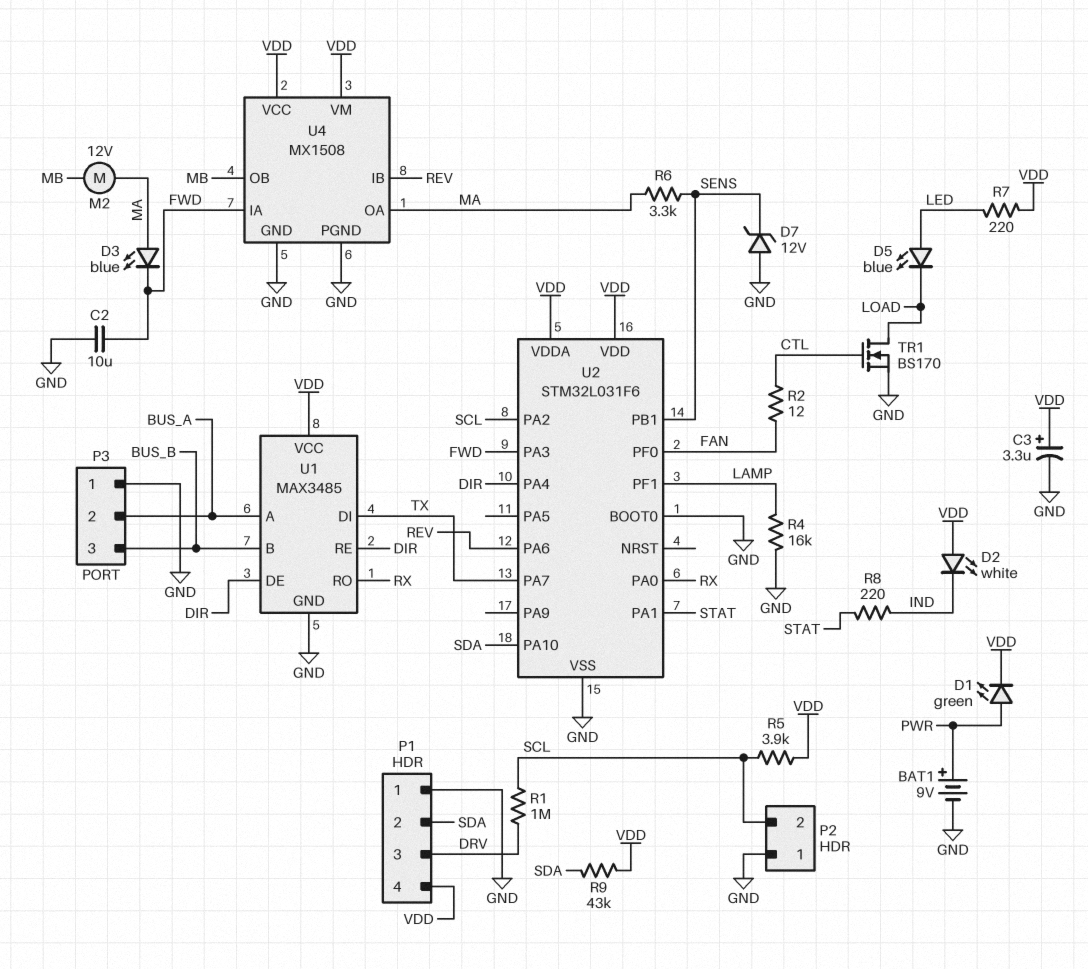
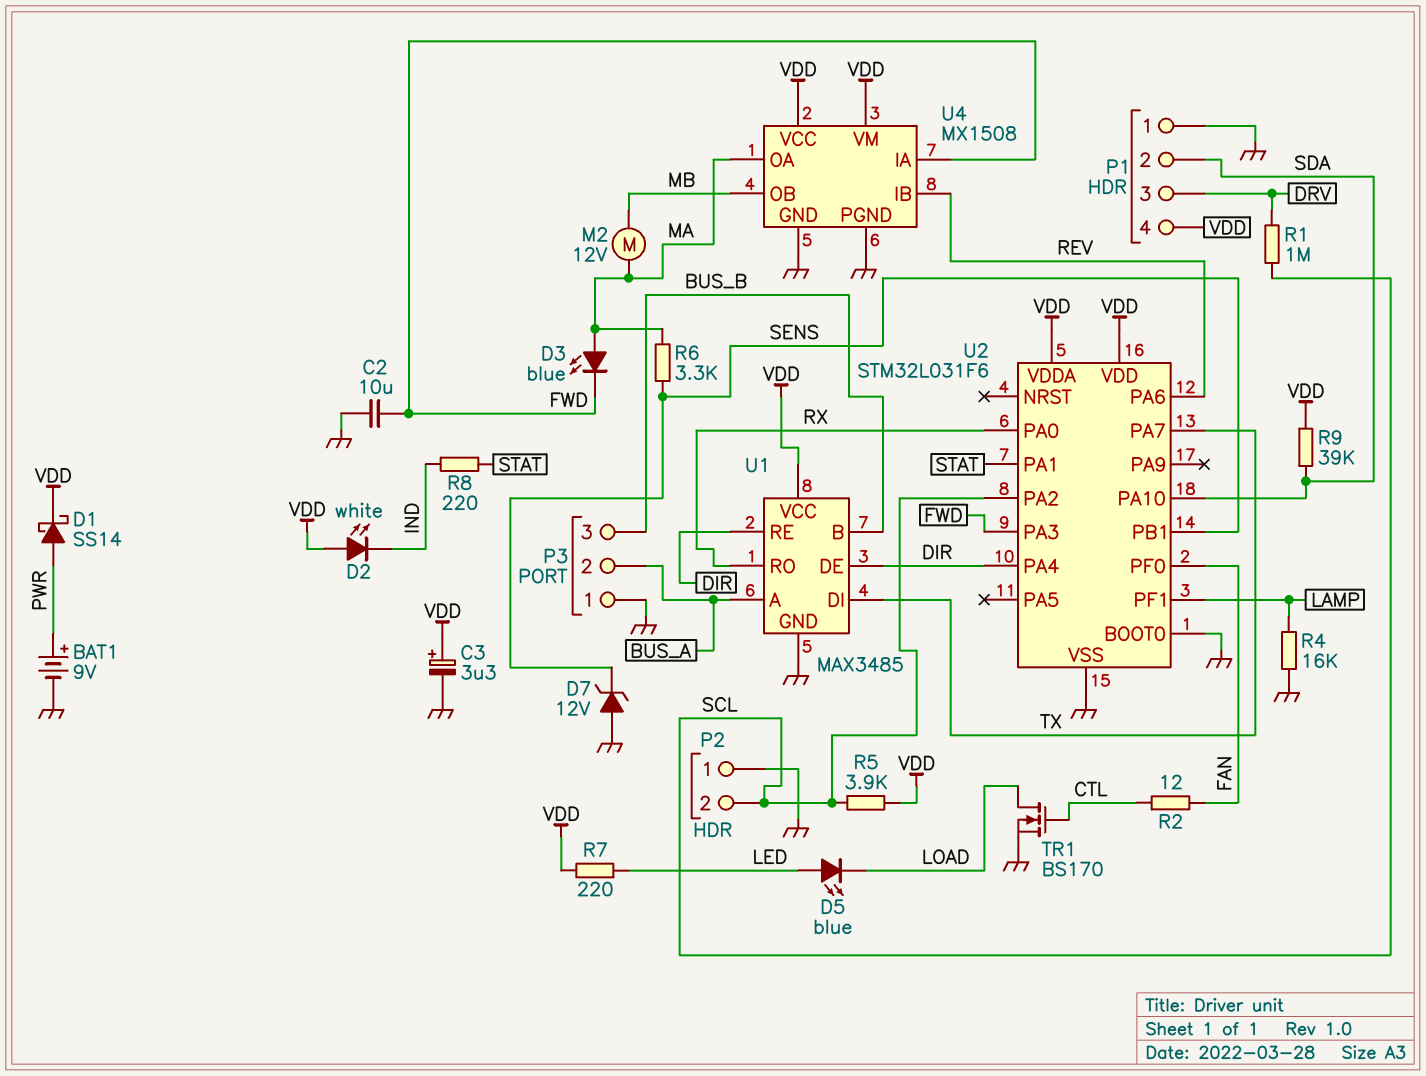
D1: LED green (A PWR, K VDD) -> schottky SS14 (A PWR, K VDD)
R9: 43k (SDA, VDD) -> 39k (SDA, VDD)

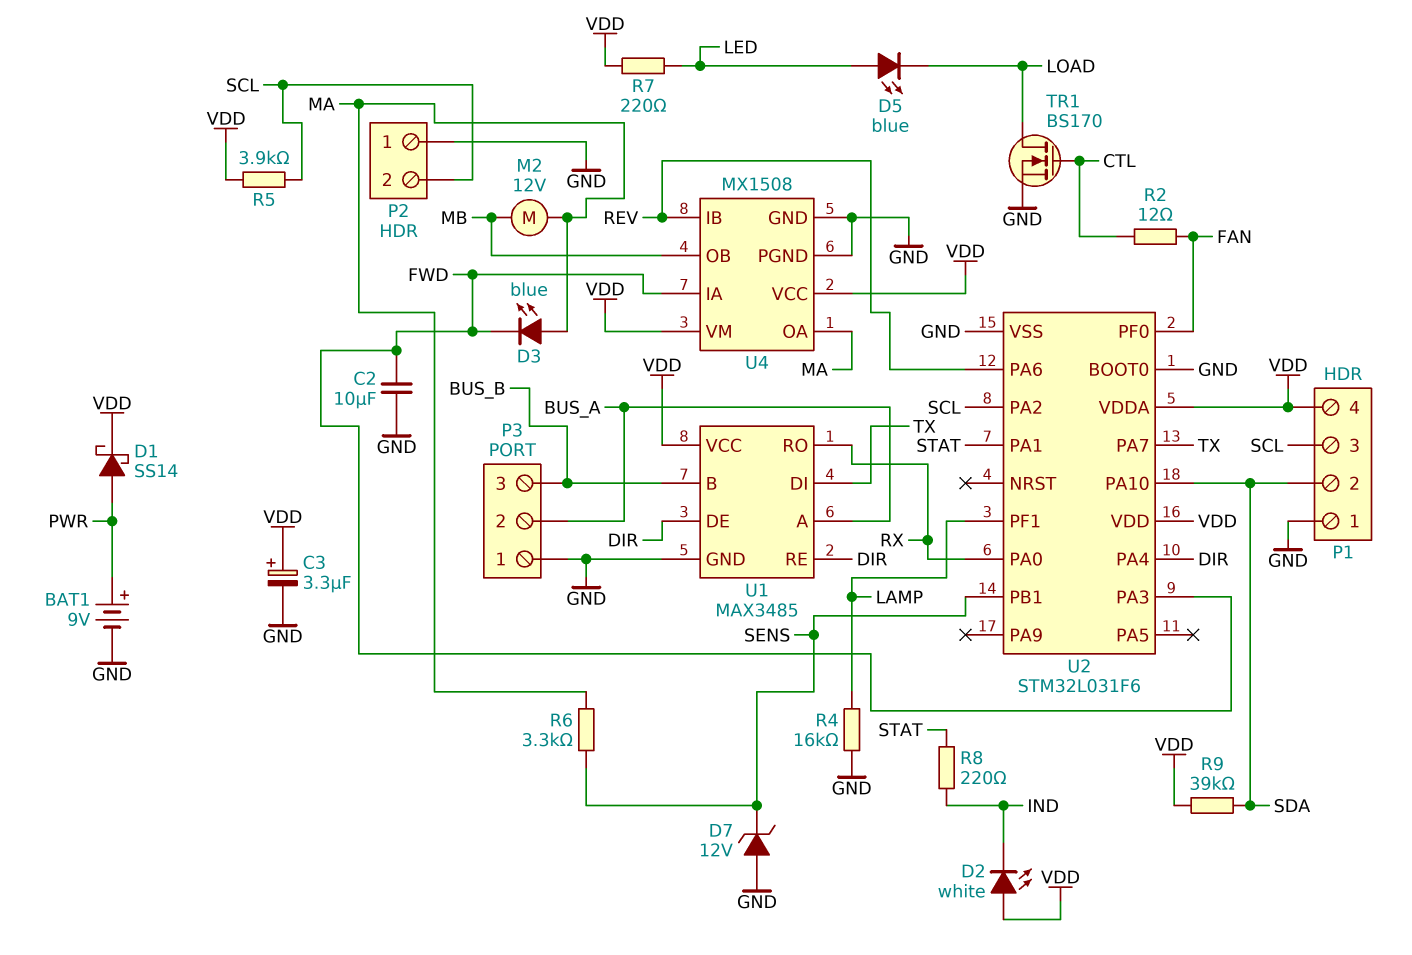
P1 pin 3: DRV -> SCL
R1: 1M (DRV, SCL) -> none

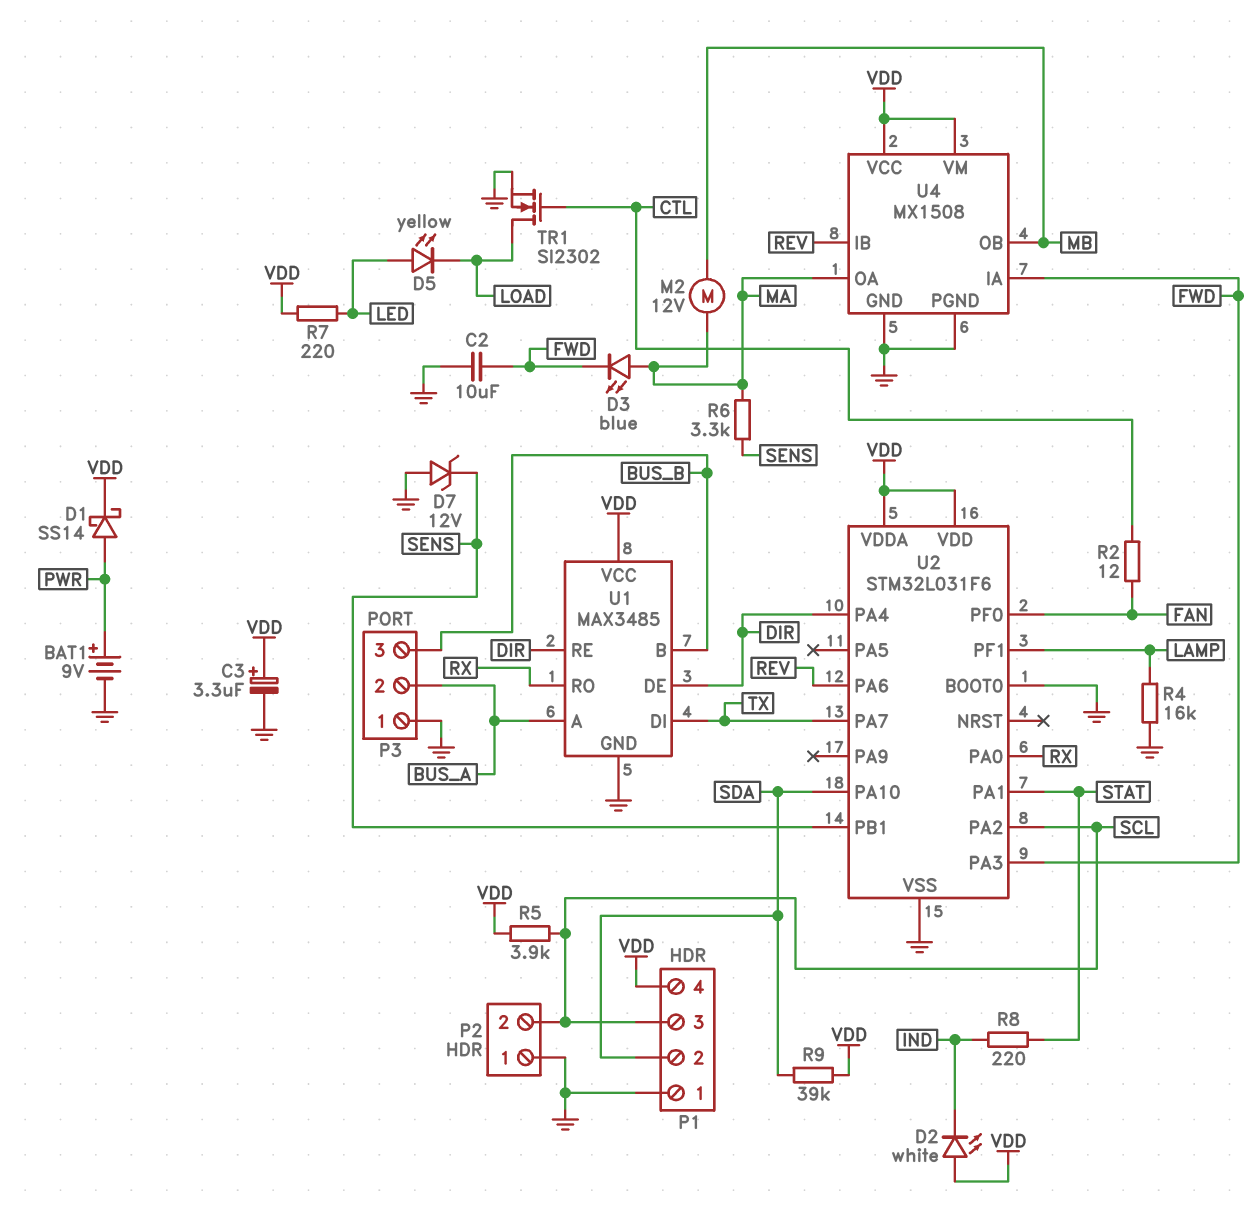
D5: LED blue (A LED, K LOAD) -> LED yellow (A LED, K LOAD)
TR1: NMOS BS170 (G CTL, D LOAD, S GND) -> NMOS SI2302 (G CTL, D LOAD, S GND)

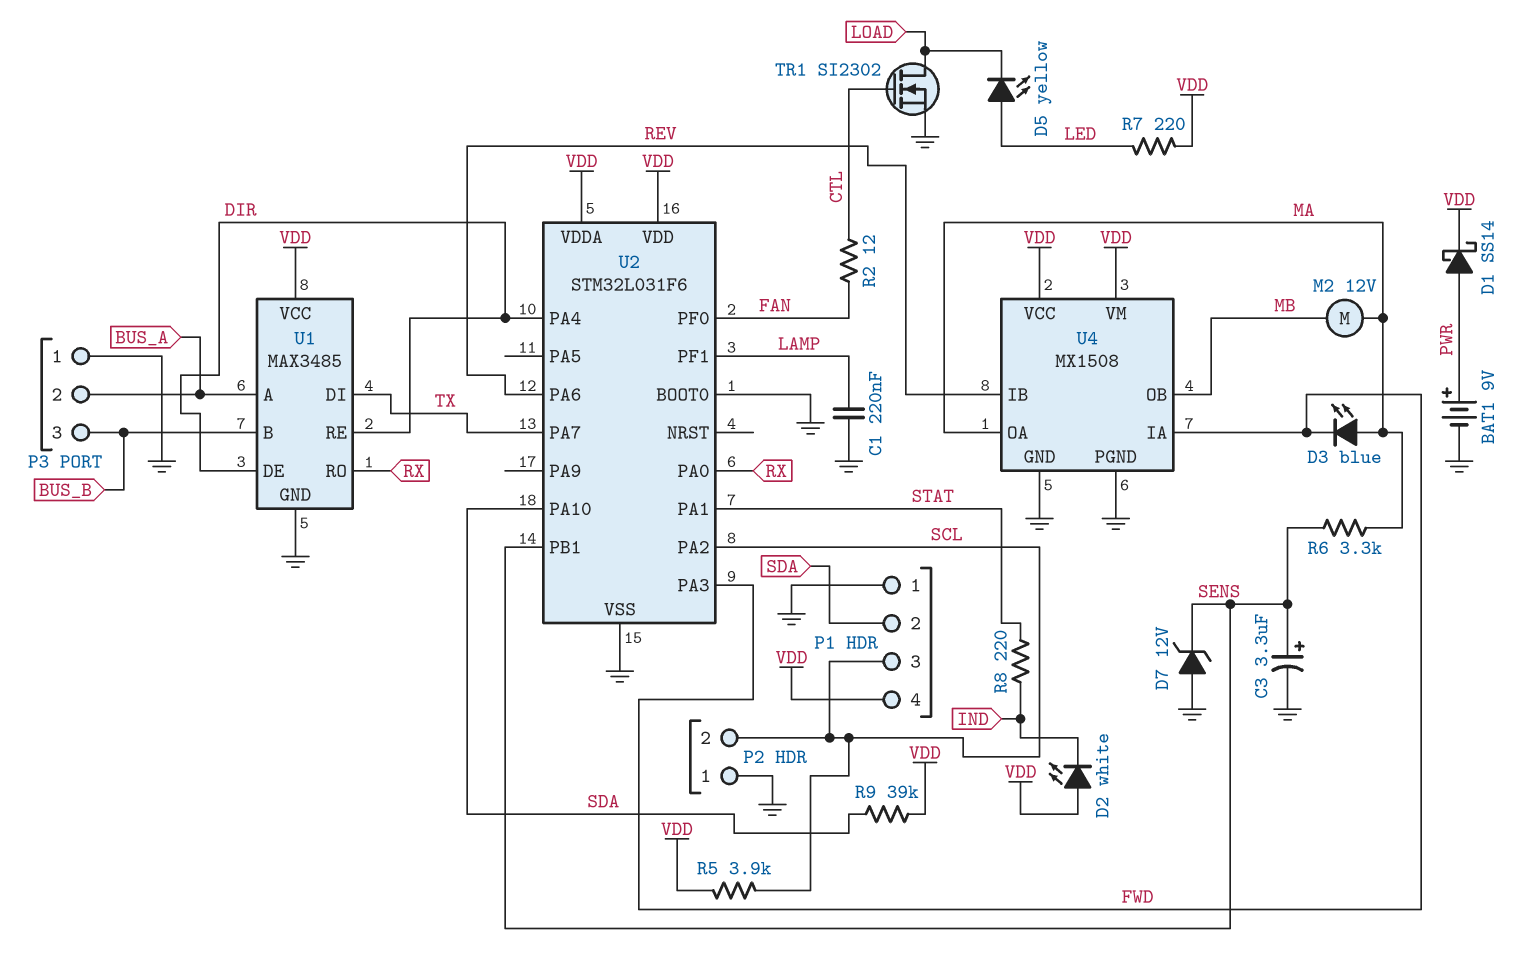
C1: none -> 220nF (GND, LAMP)
C2: 10uF (FWD, GND) -> none
C3: 3.3uF (plus VDD, minus GND) -> 3.3uF (plus SENS, minus GND)
R4: 16k (GND, LAMP) -> none

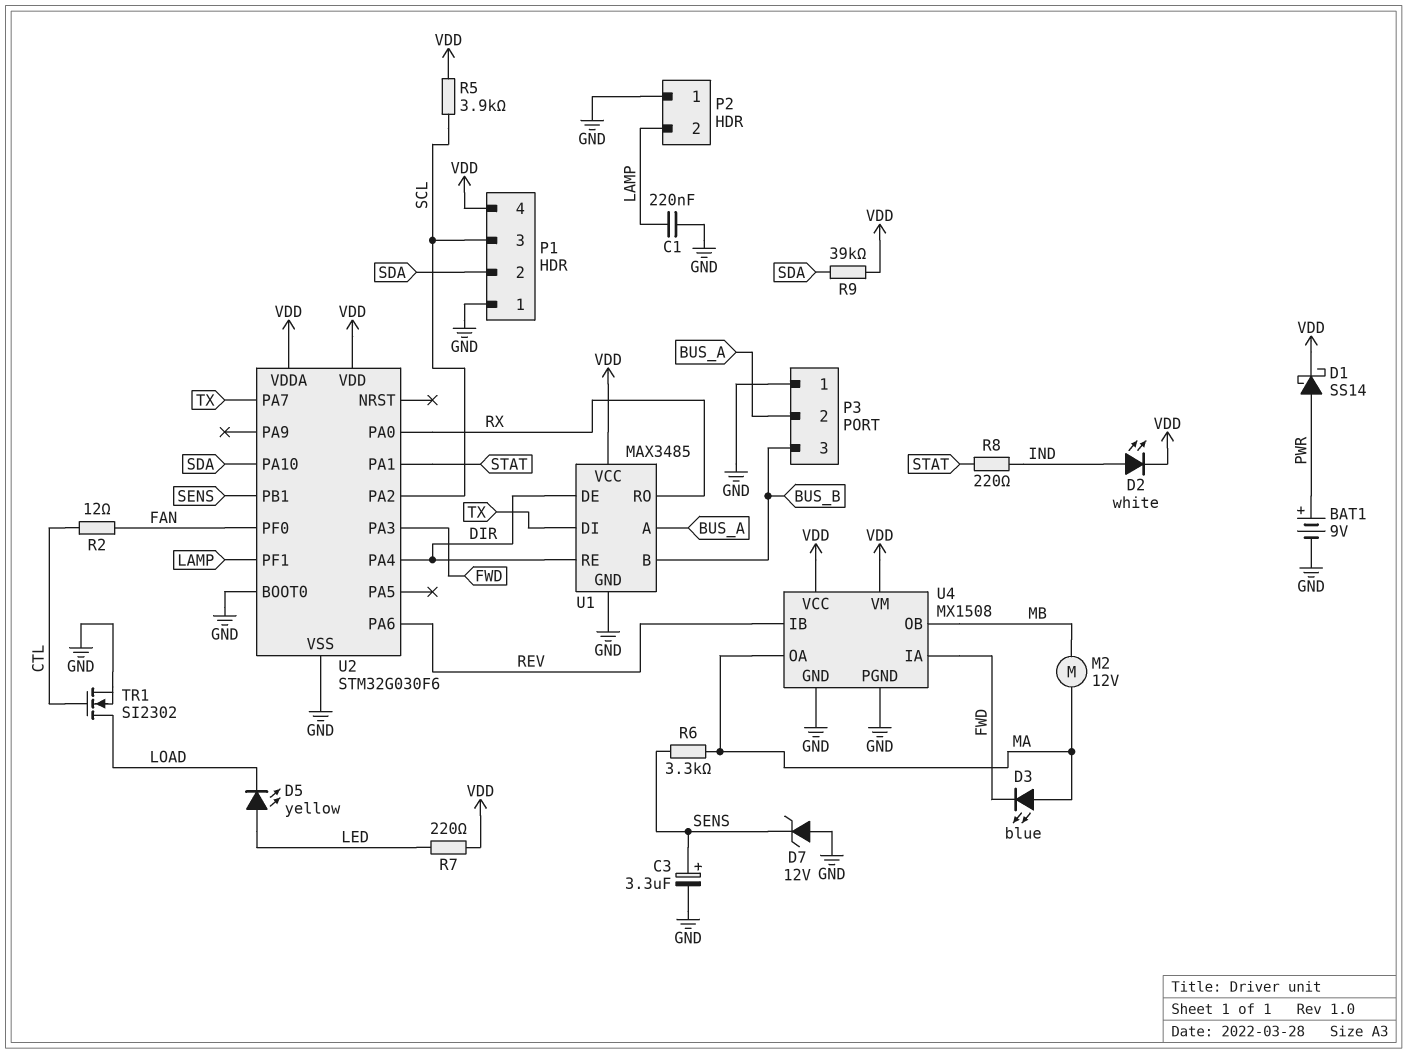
D2: LED white (A VDD, K IND) -> LED white (A IND, K VDD)
P2 pin 2: SCL -> LAMP
U2: STM32L031F6 -> STM32G030F6

